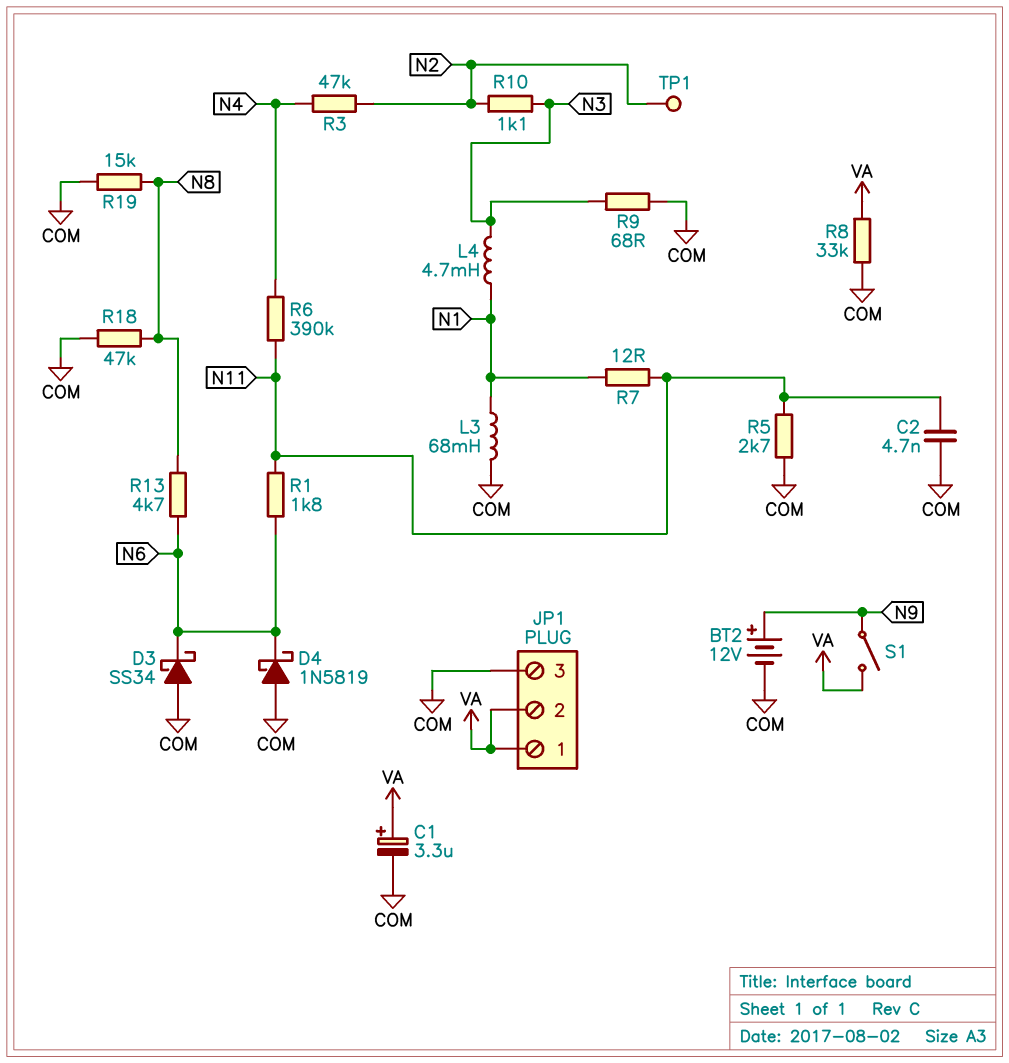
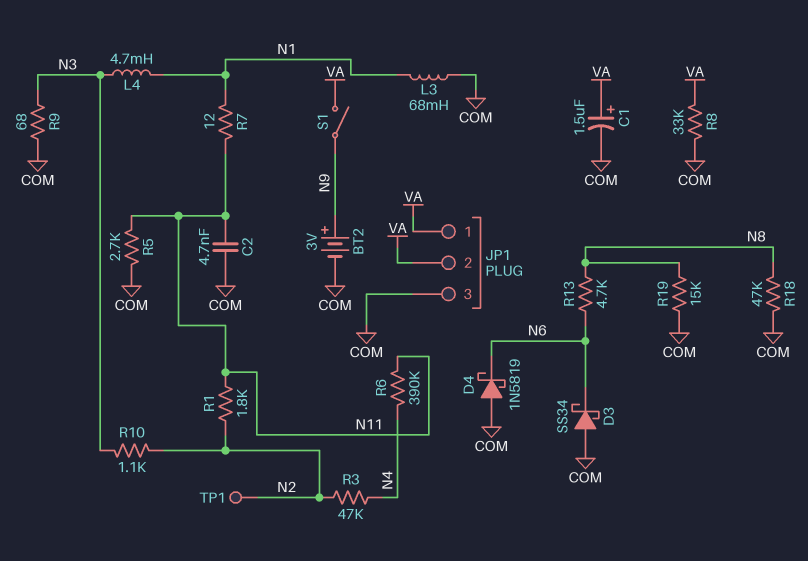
BT2: 12V (plus N9, minus COM) -> 3V (plus N9, minus COM)
C1: 3.3uF (plus VA, minus COM) -> 1.5uF (plus VA, minus COM)
R1: 1.8k (N6, N11) -> 1.8k (N2, N11)

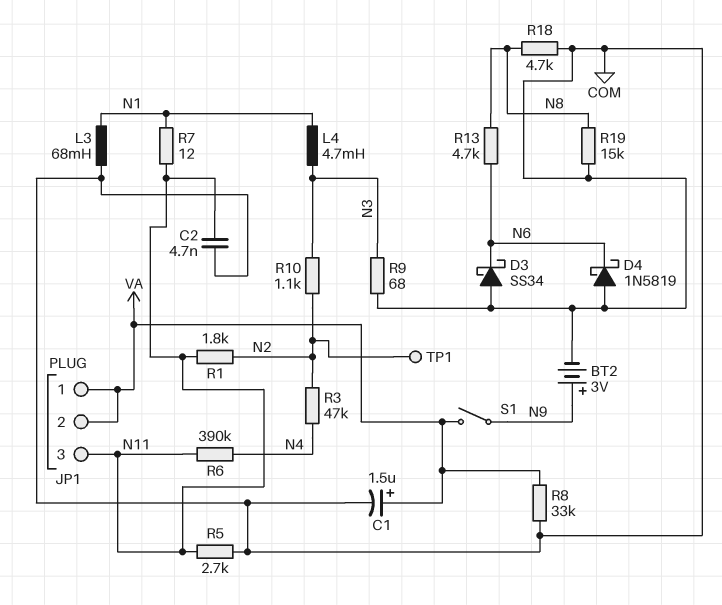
JP1 pin 3: COM -> N11
R18: 47k (COM, N8) -> 4.7k (COM, N8)

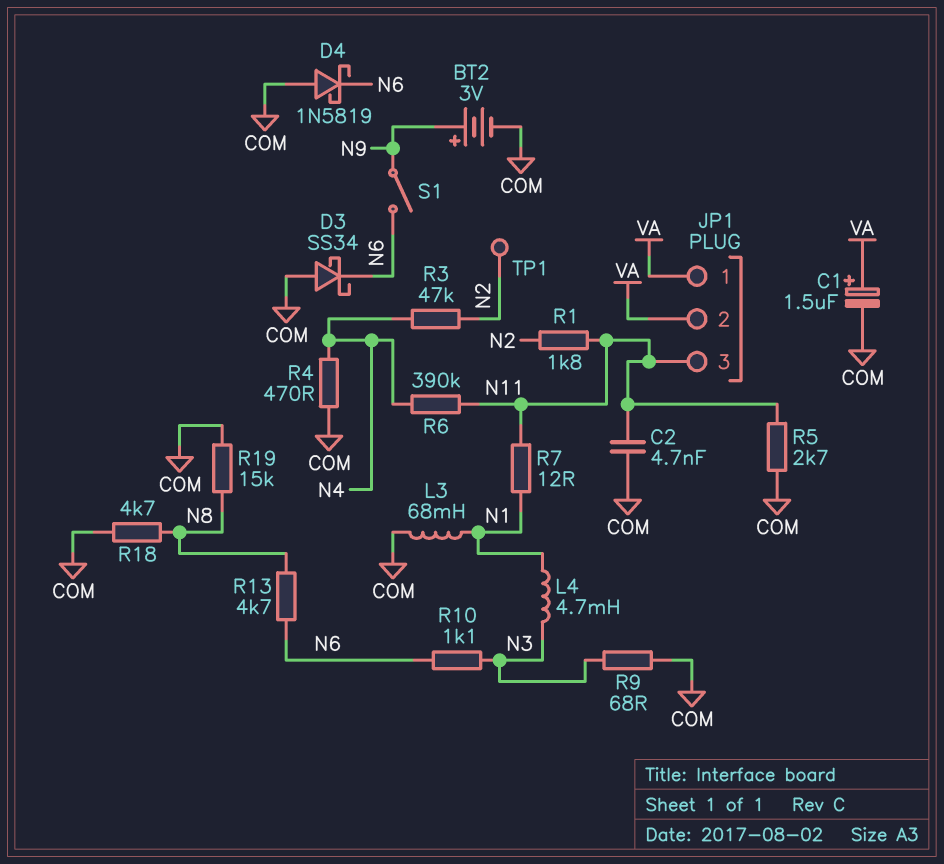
R4: none -> 470 (COM, N4)
R8: 33k (COM, VA) -> none
R10: 1.1k (N2, N3) -> 1.1k (N3, N6)
S1: switch (N9, VA) -> switch (N6, N9)

